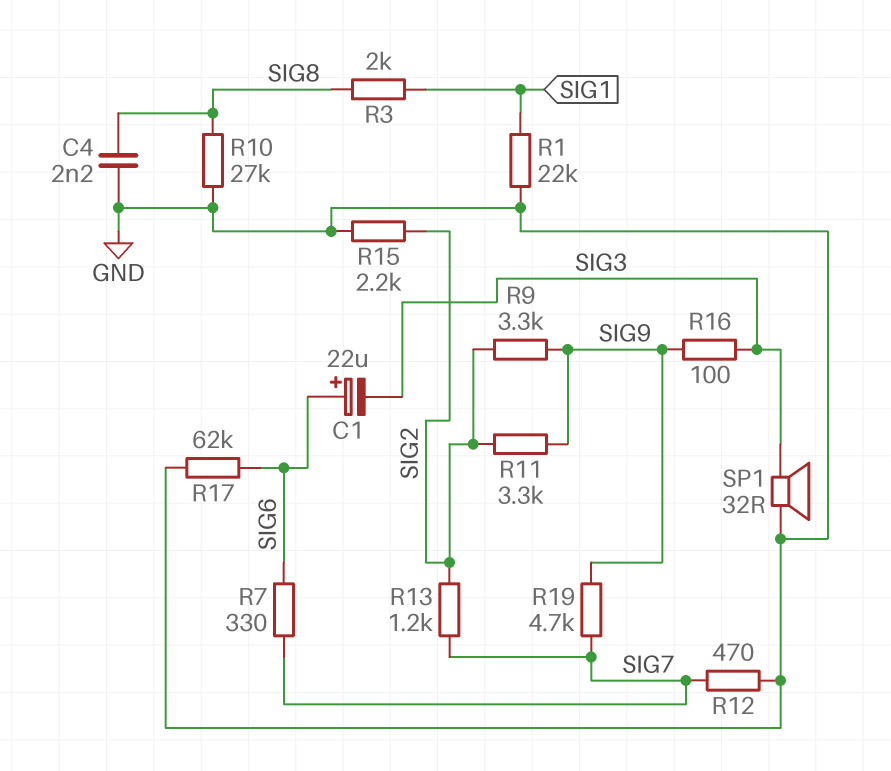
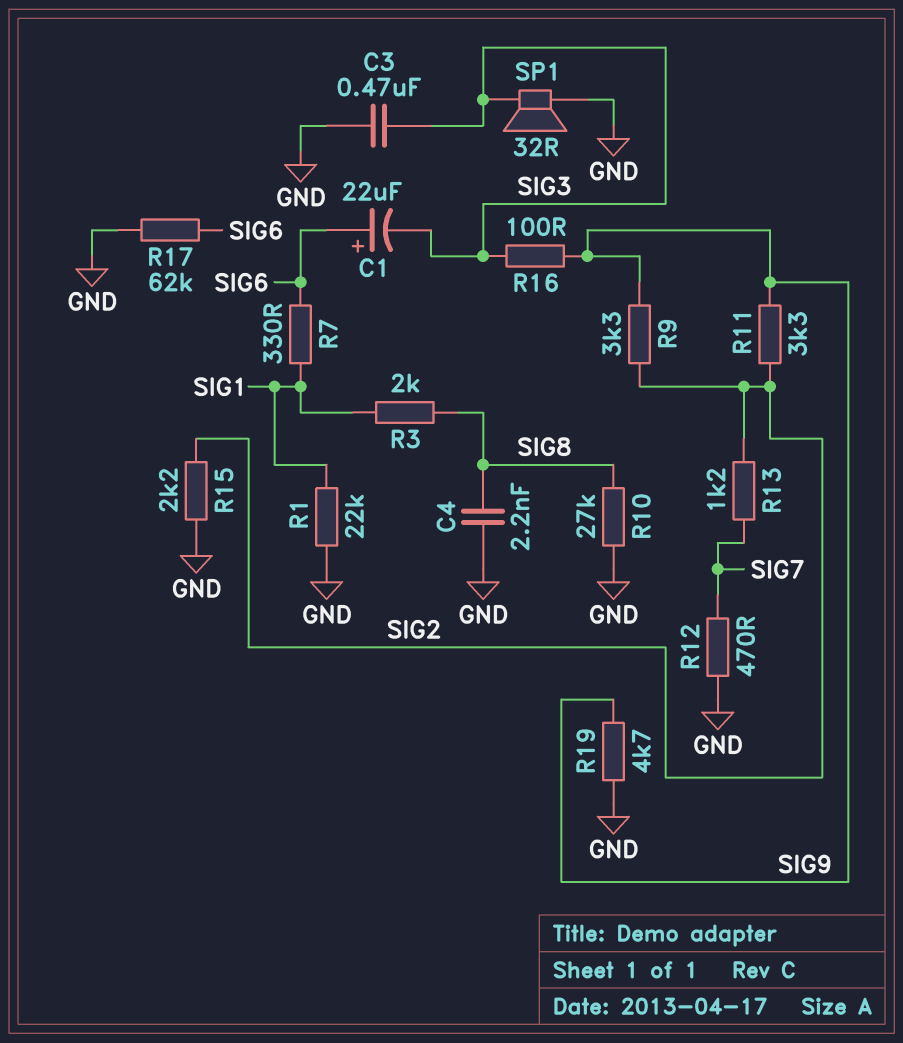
C3: none -> 470nF (GND, SIG3)
R7: 330 (SIG6, SIG7) -> 330 (SIG1, SIG6)
R19: 4.7k (SIG7, SIG9) -> 4.7k (GND, SIG9)

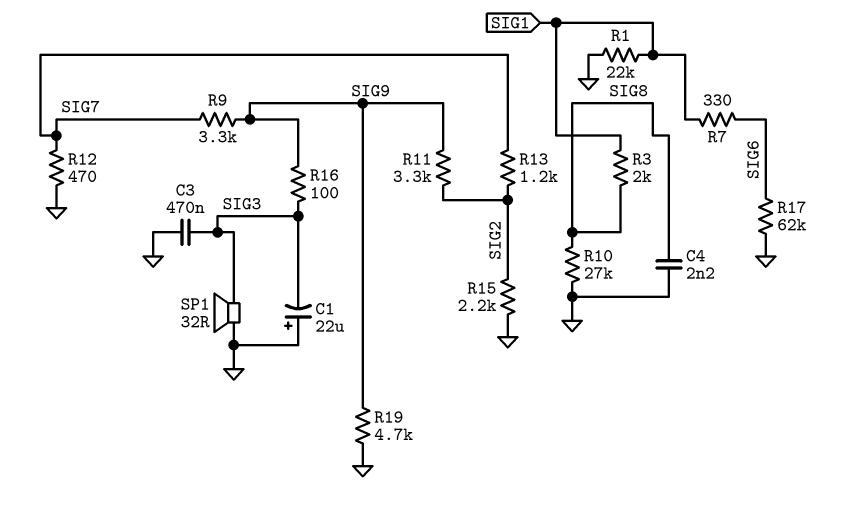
C1: 22uF (plus SIG6, minus SIG3) -> 22uF (plus GND, minus SIG3)
R9: 3.3k (SIG2, SIG9) -> 3.3k (SIG7, SIG9)

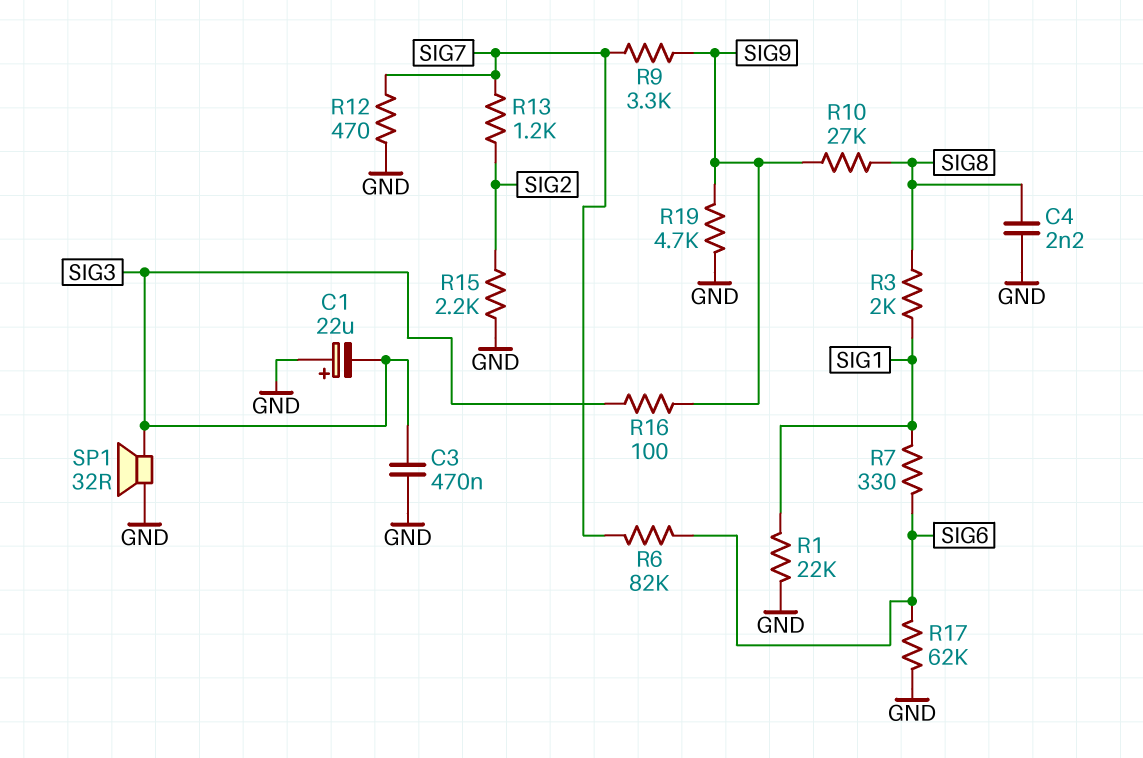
R6: none -> 82k (SIG6, SIG7)
R10: 27k (GND, SIG8) -> 27k (SIG8, SIG9)
R11: 3.3k (SIG2, SIG9) -> none

